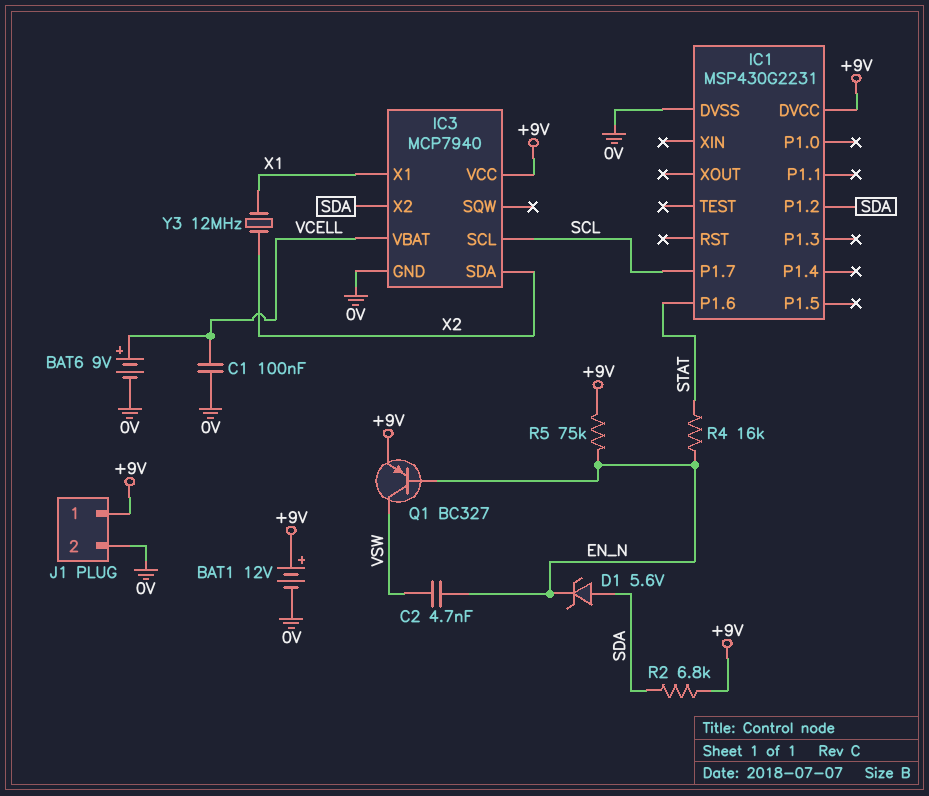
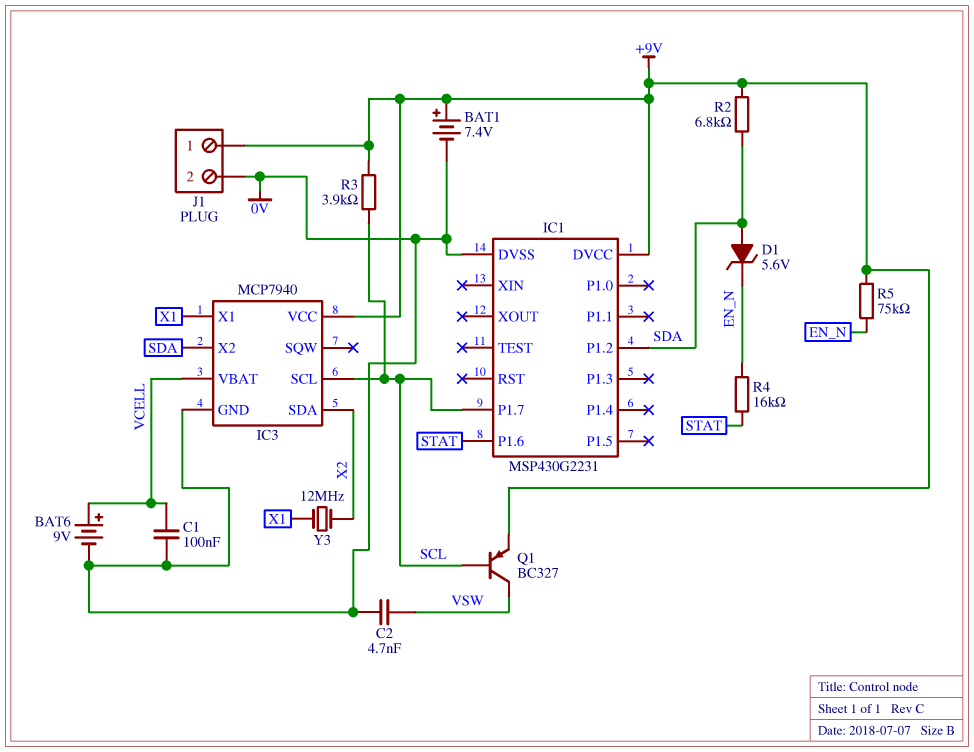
BAT1: 12V (plus +9V, minus 0V) -> 7.4V (plus +9V, minus 0V)
C2: 4.7nF (EN_N, VSW) -> 4.7nF (0V, VSW)
Q1: PNP BC327 (B EN_N, C VSW, E +9V) -> PNP BC327 (B SCL, C VSW, E +9V)
R3: none -> 3.9k (+9V, SCL)

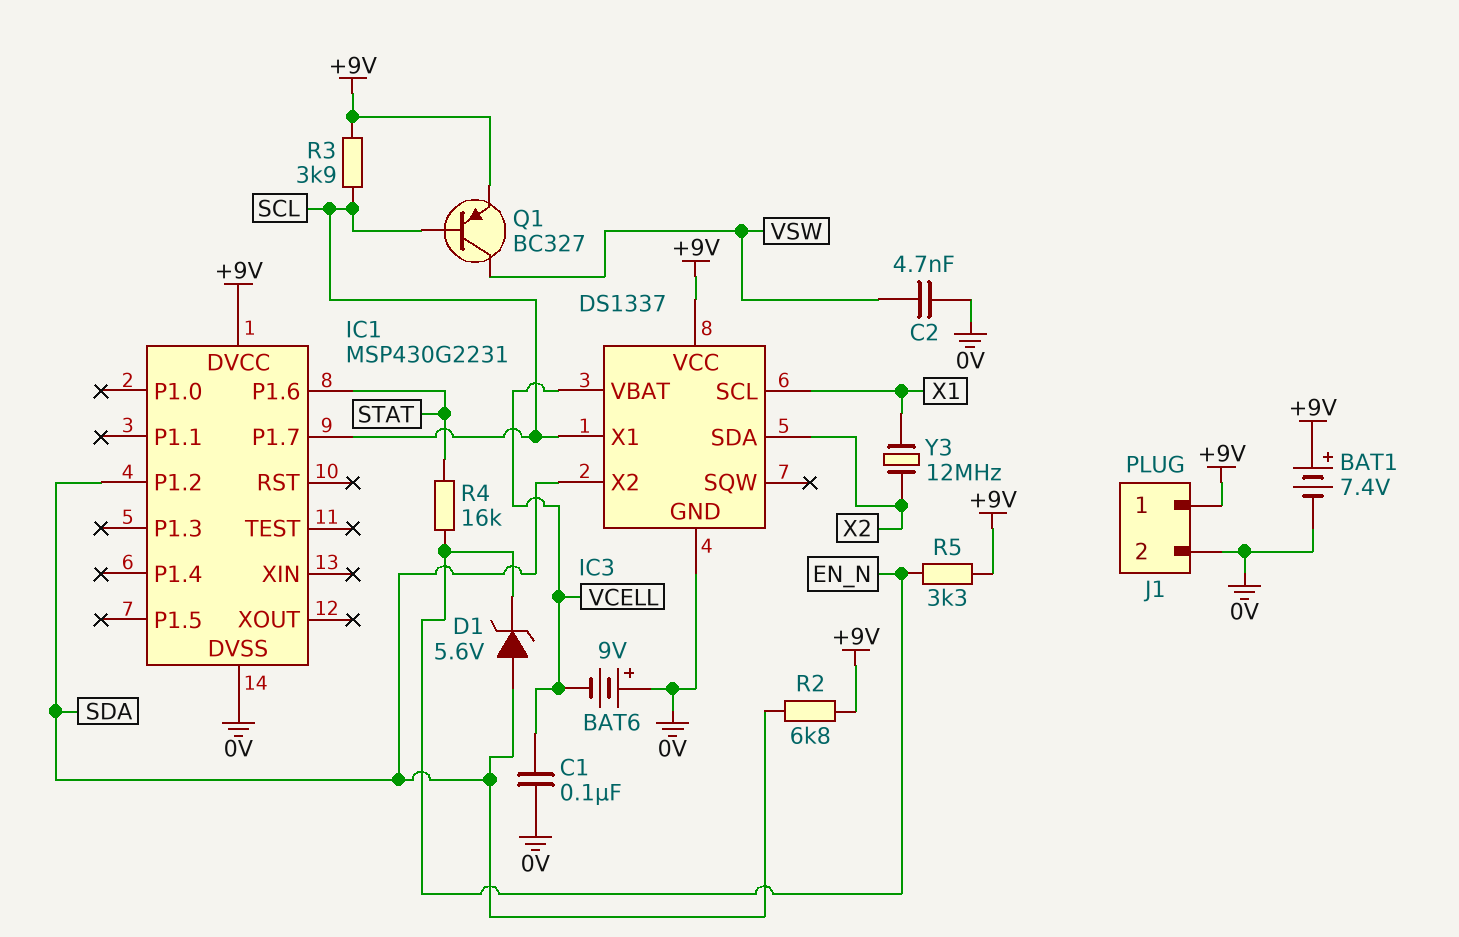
BAT6: 9V (plus VCELL, minus 0V) -> 9V (plus 0V, minus VCELL)
IC3: MCP7940 -> DS1337
IC3 pin SCL: SCL -> X1
IC3 pin X1: X1 -> SCL
R5: 75k (+9V, EN_N) -> 3.3k (+9V, EN_N)

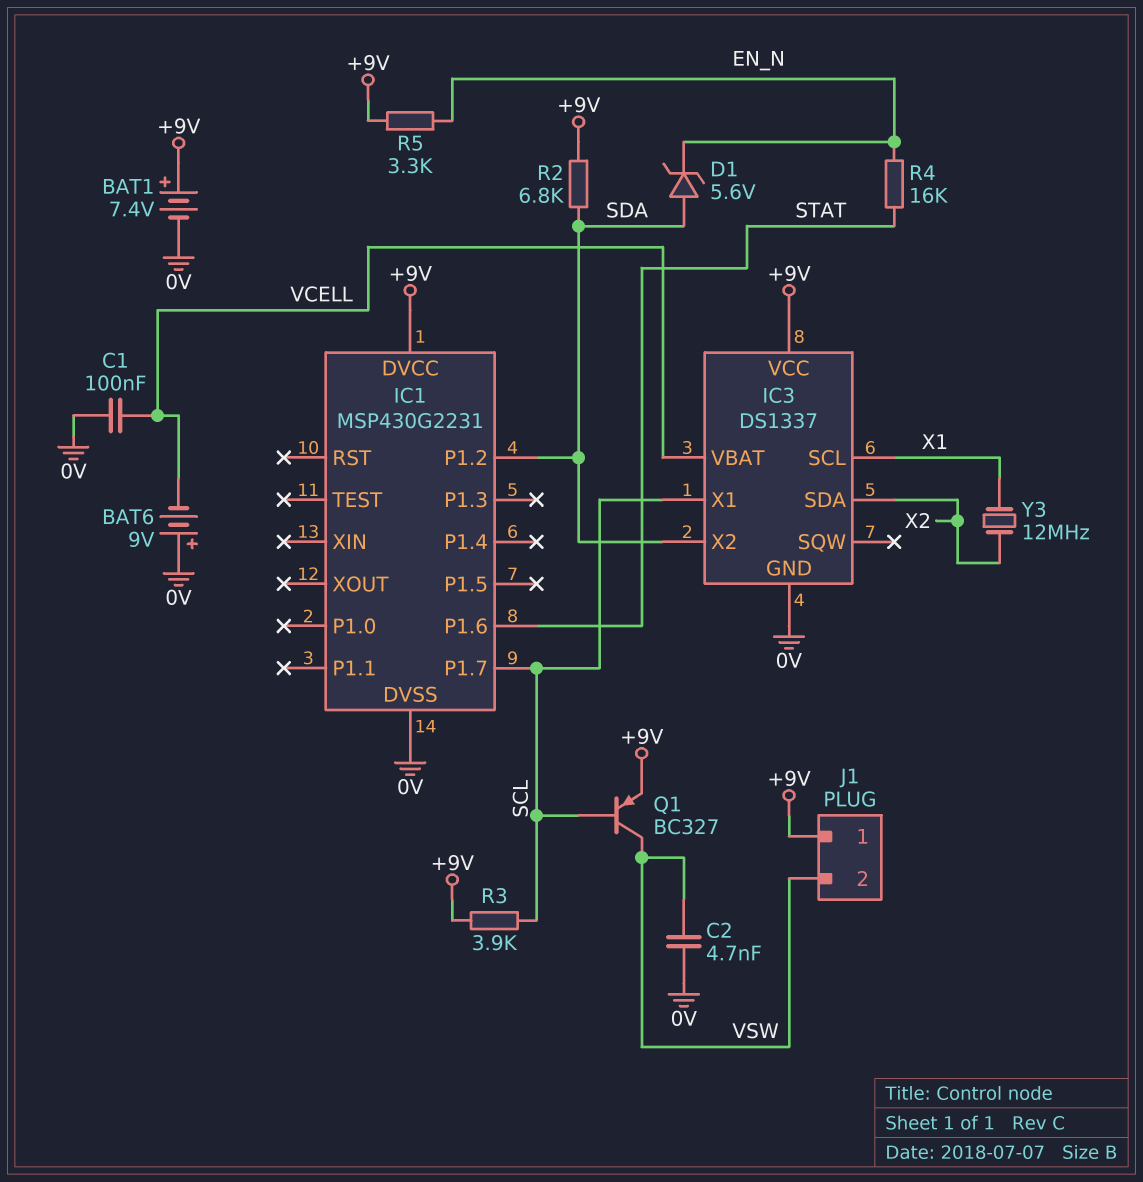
J1 pin 2: 0V -> VSW

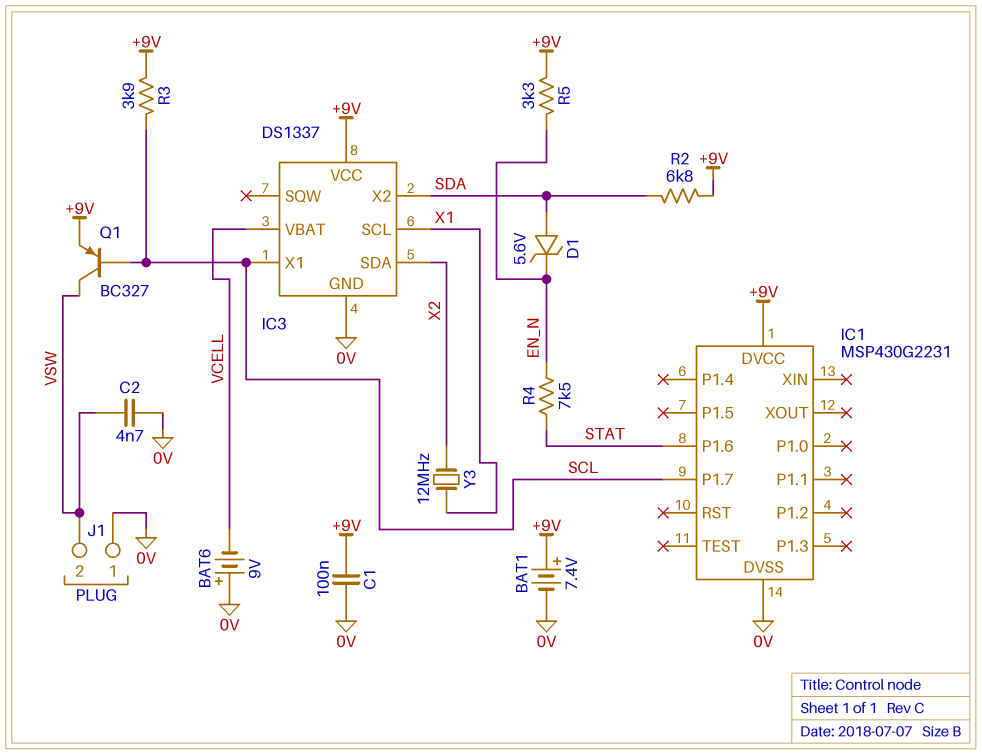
C1: 100nF (0V, VCELL) -> 100nF (+9V, 0V)
IC1 pin P1.2: SDA -> none
J1 pin 1: +9V -> 0V
R4: 16k (EN_N, STAT) -> 7.5k (EN_N, STAT)

